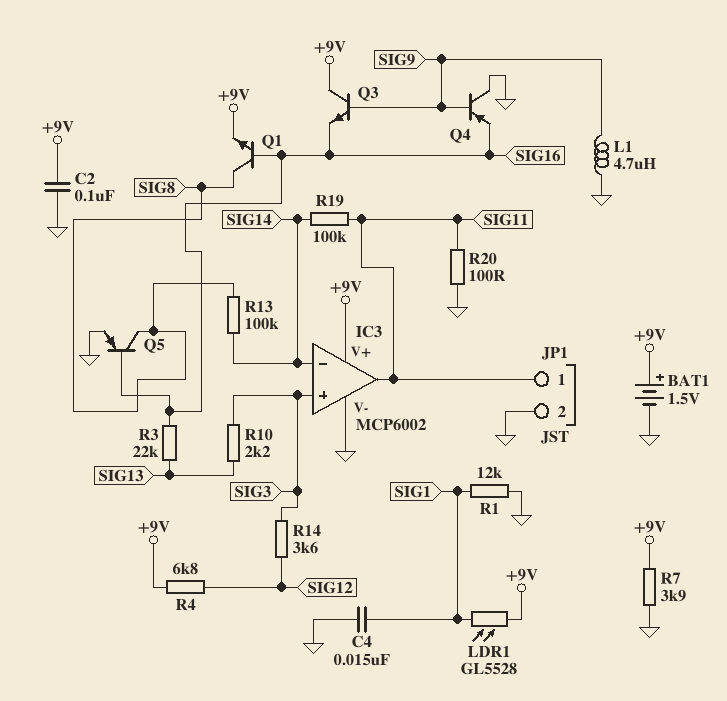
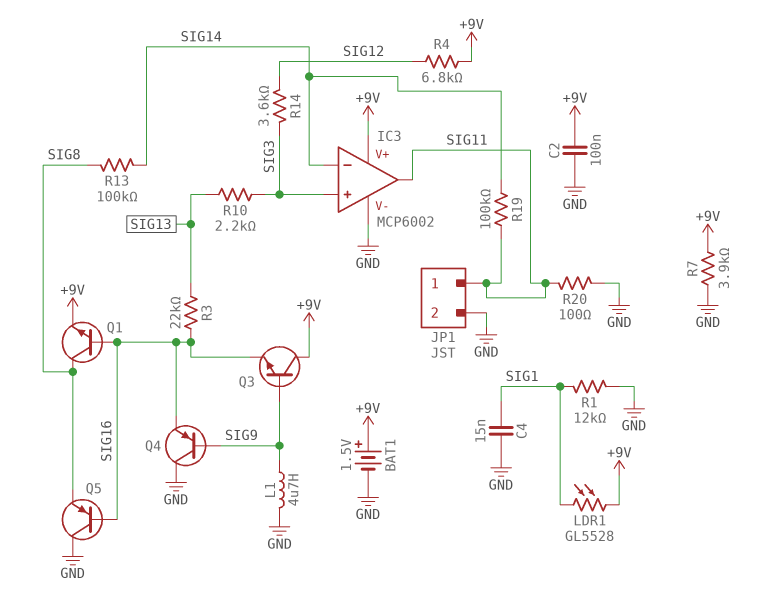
Q5: PNP (B SIG16, C SIG8, E GND) -> PNP (B SIG16, C GND, E SIG8)

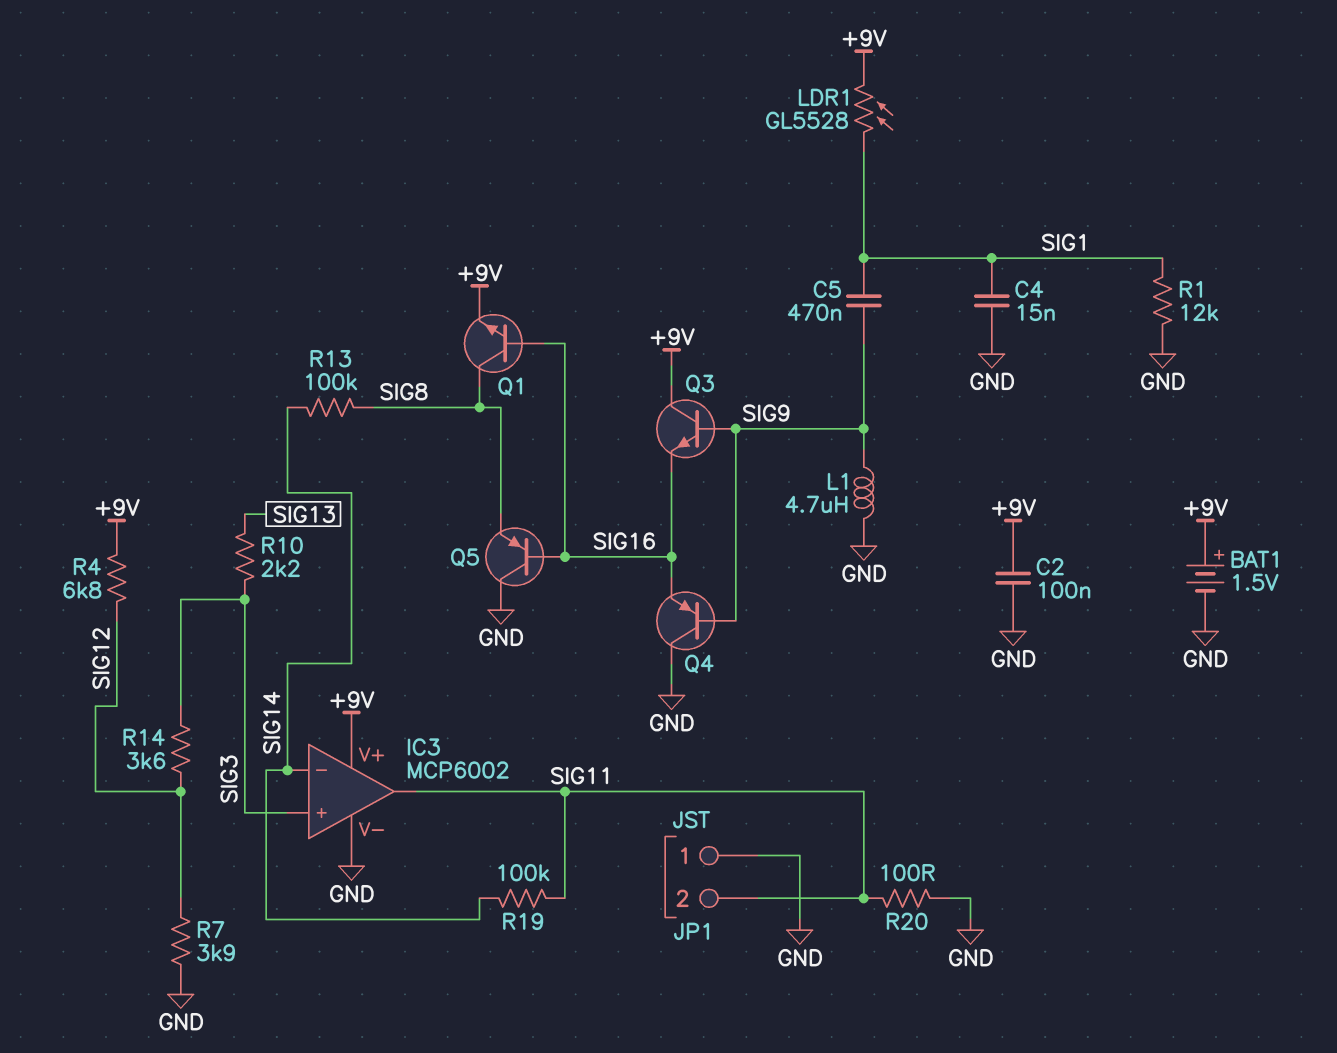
C5: none -> 470nF (SIG1, SIG9)
JP1 pin 1: SIG11 -> GND
JP1 pin 2: GND -> SIG11
R3: 22k (SIG13, SIG16) -> none
R7: 3.9k (+9V, GND) -> 3.9k (GND, SIG12)

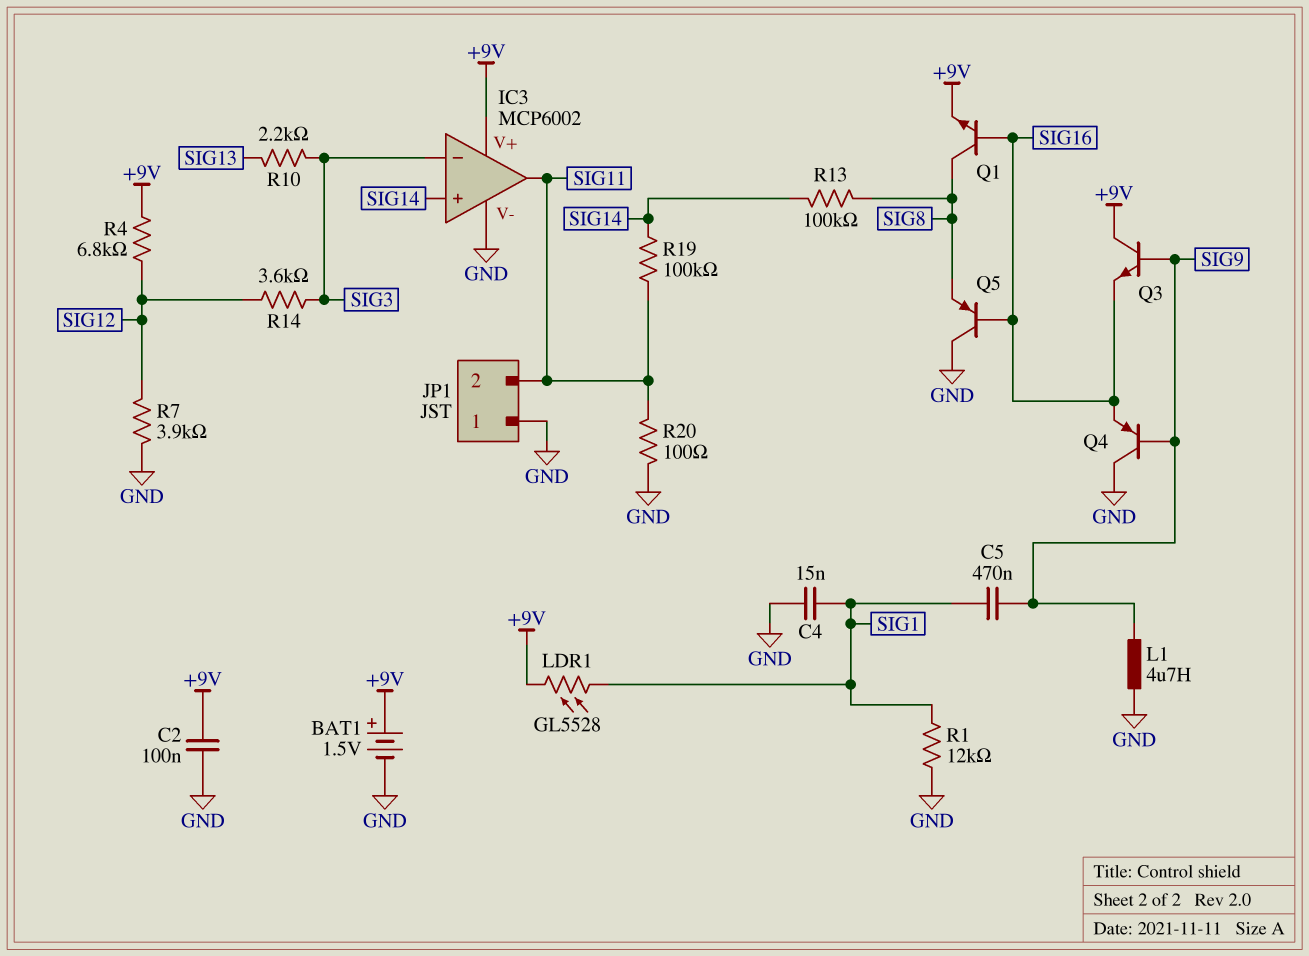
IC3 pin in+: SIG3 -> SIG14
IC3 pin in-: SIG14 -> SIG3

